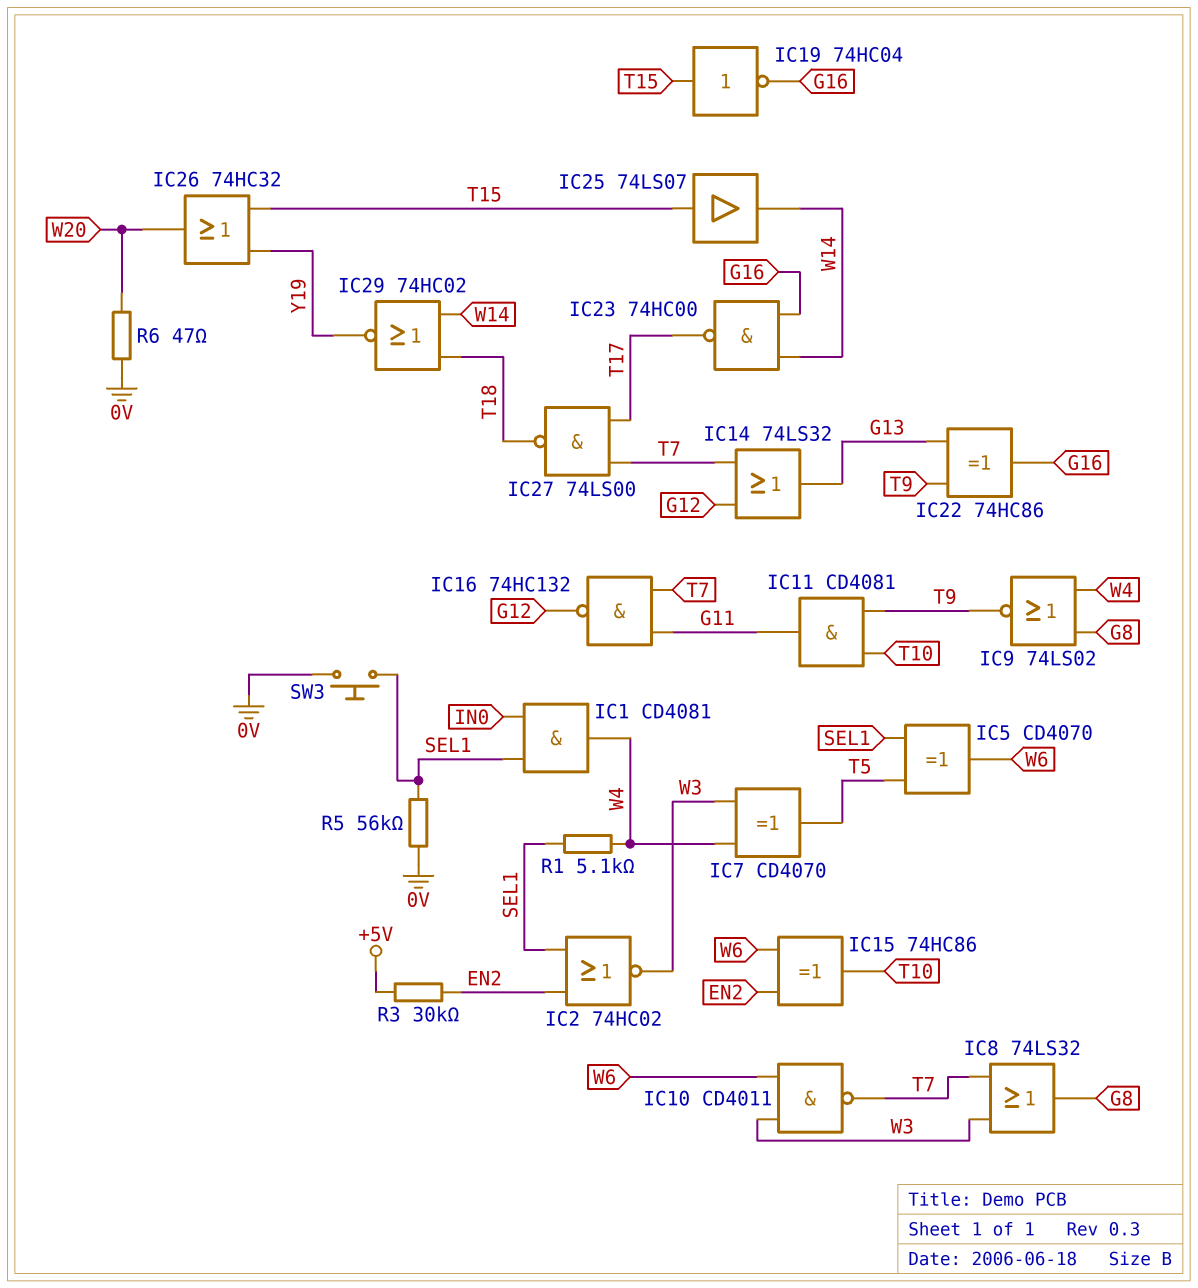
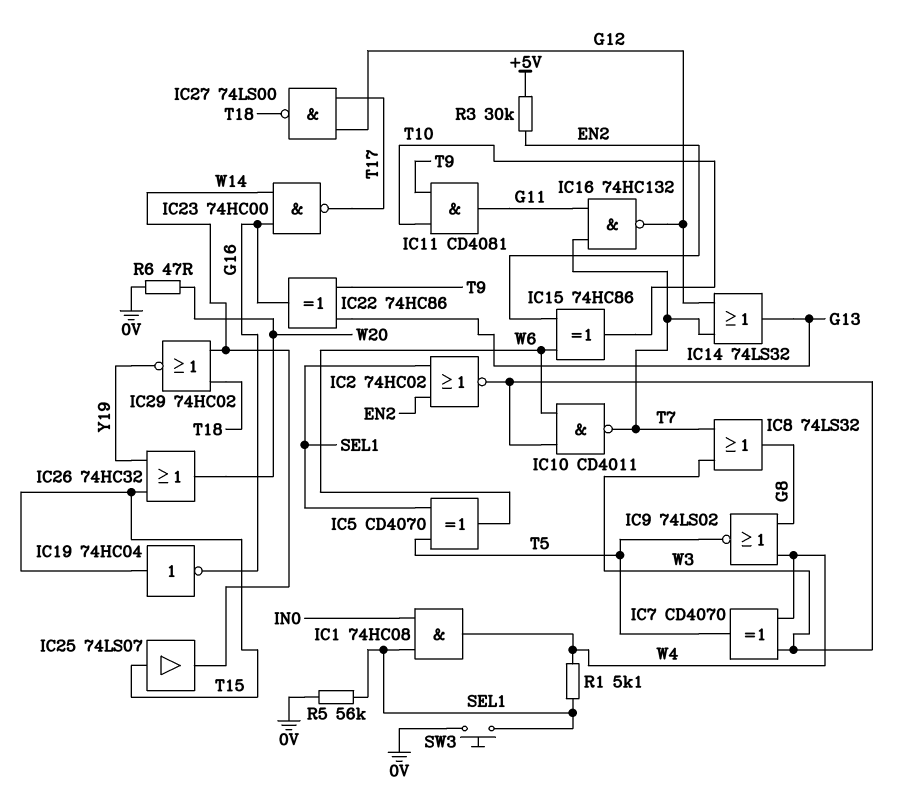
IC1: AND CD4081 (in IN0, in SEL1, out W4) -> AND 74HC08 (in IN0, in SEL1, out W4)
IC9: NOR 74LS02 (in G8, in W4, out T9) -> NOR 74LS02 (in G8, in W4, out T5)
IC27: NAND 74LS00 (in T7, in T17, out T18) -> NAND 74LS00 (in G12, in T17, out T18)

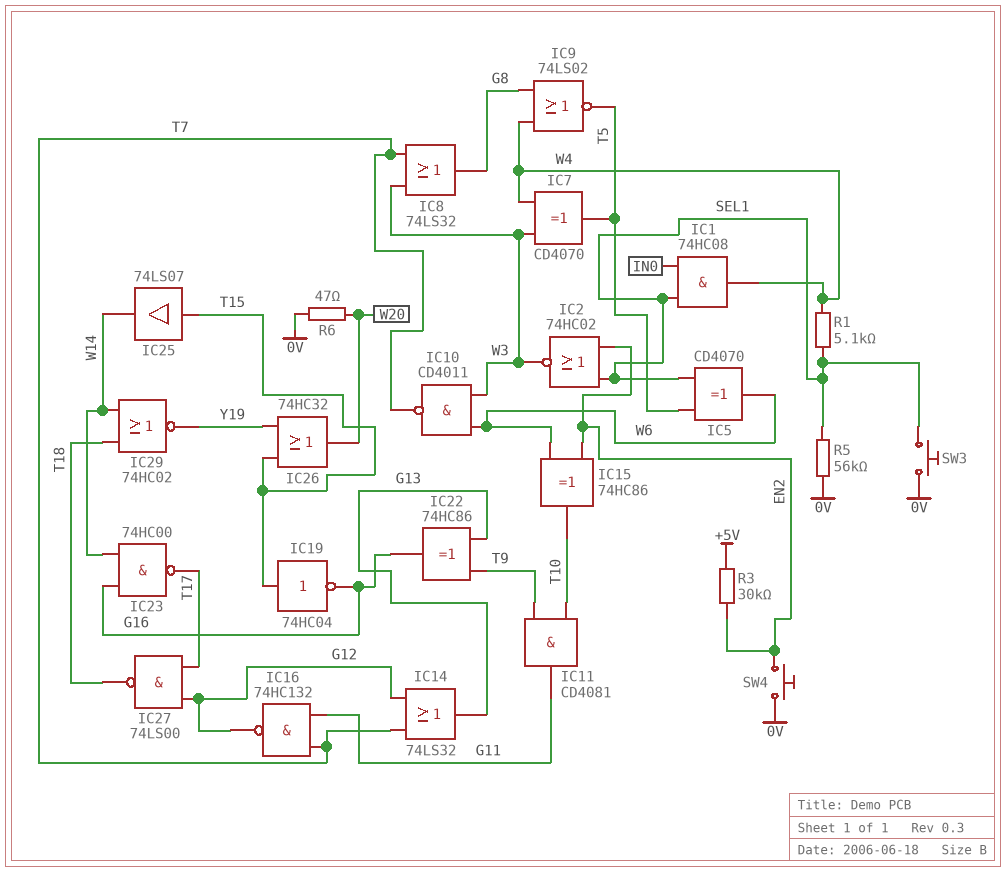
SW4: none -> button (0V, EN2)

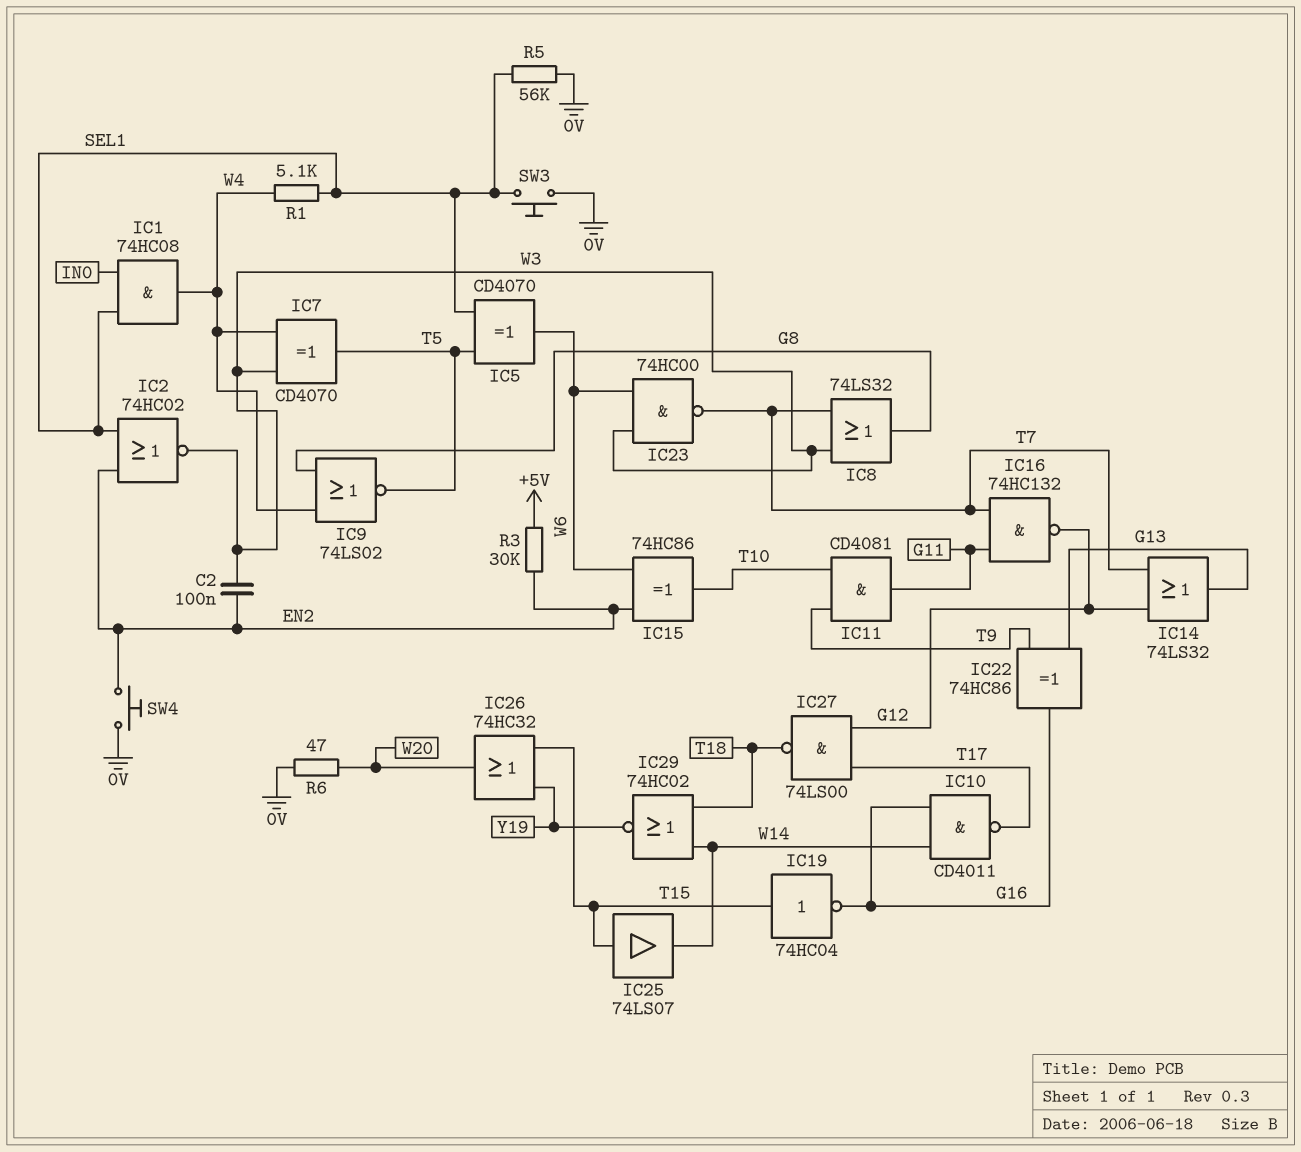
C2: none -> 100nF (EN2, W3)
IC10: NAND CD4011 (in W3, in W6, out T7) -> NAND CD4011 (in G16, in W14, out T17)
IC23: NAND 74HC00 (in G16, in W14, out T17) -> NAND 74HC00 (in W3, in W6, out T7)

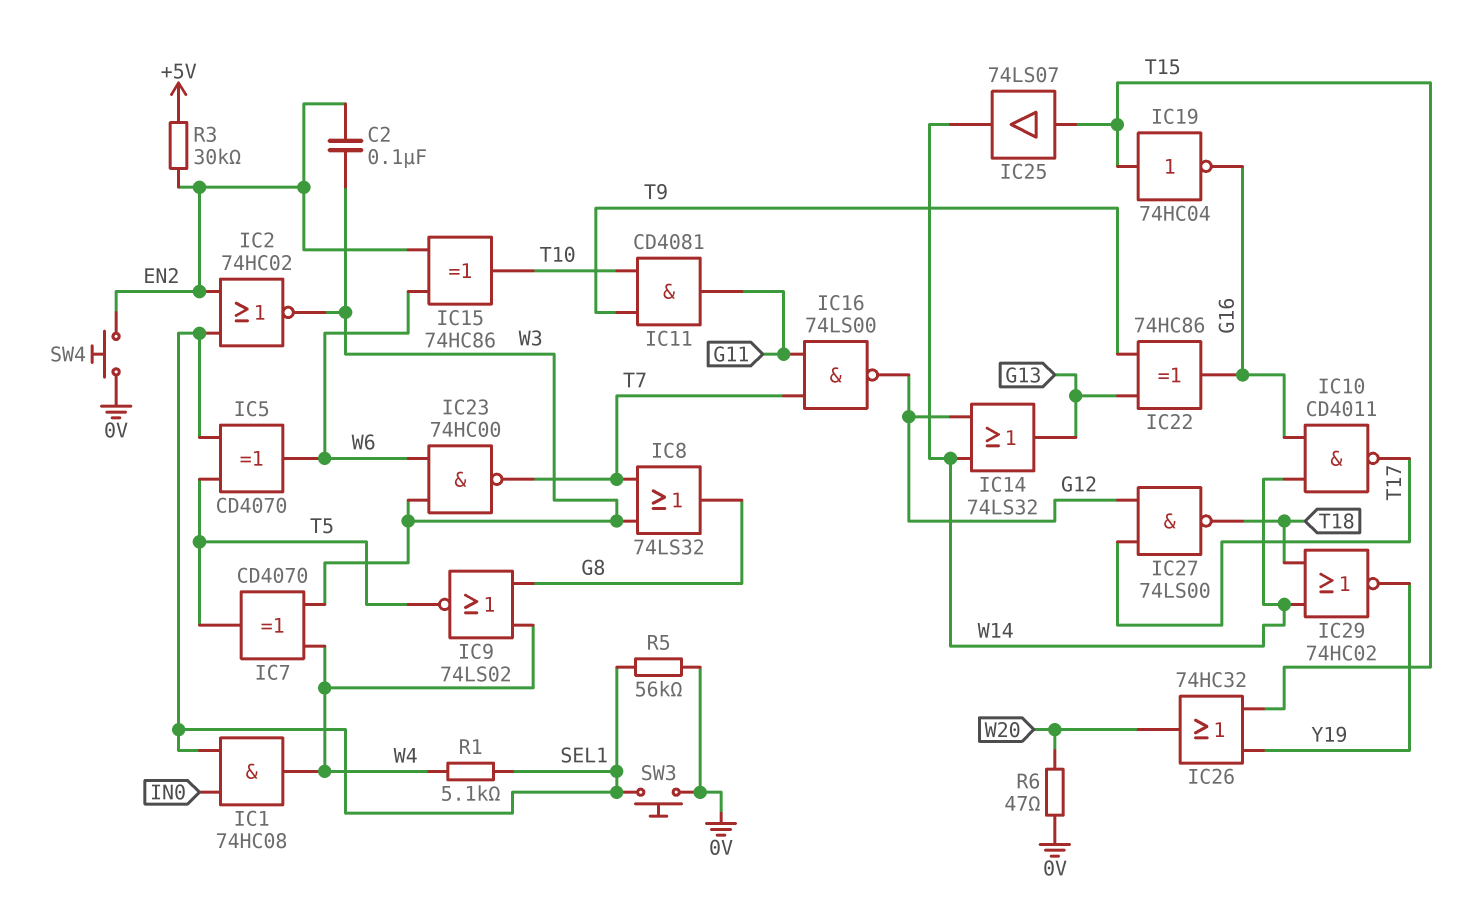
IC14: OR 74LS32 (in G12, in T7, out G13) -> OR 74LS32 (in G12, in W14, out G13)
IC16: NAND 74HC132 (in G11, in T7, out G12) -> NAND 74LS00 (in G11, in T7, out G12)

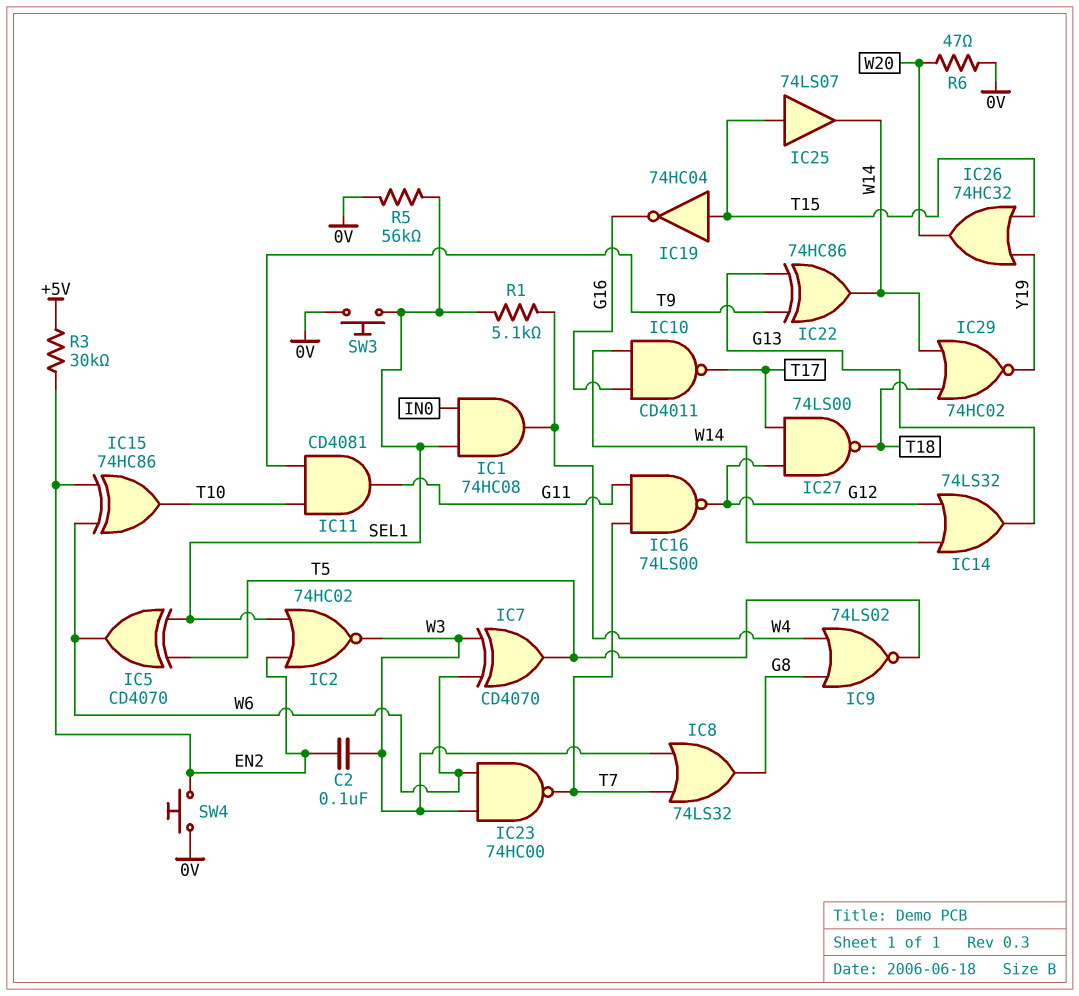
IC7: XOR CD4070 (in W3, in W4, out T5) -> XOR CD4070 (in W3, in W6, out T5)
IC22: XOR 74HC86 (in G13, in T9, out G16) -> XOR 74HC86 (in G13, in T9, out W14)

